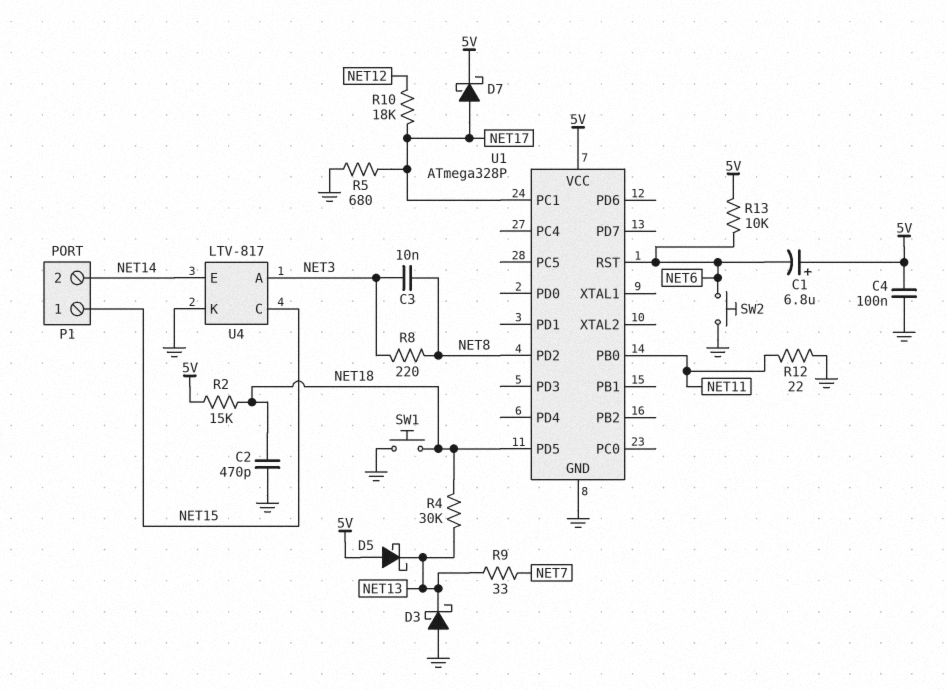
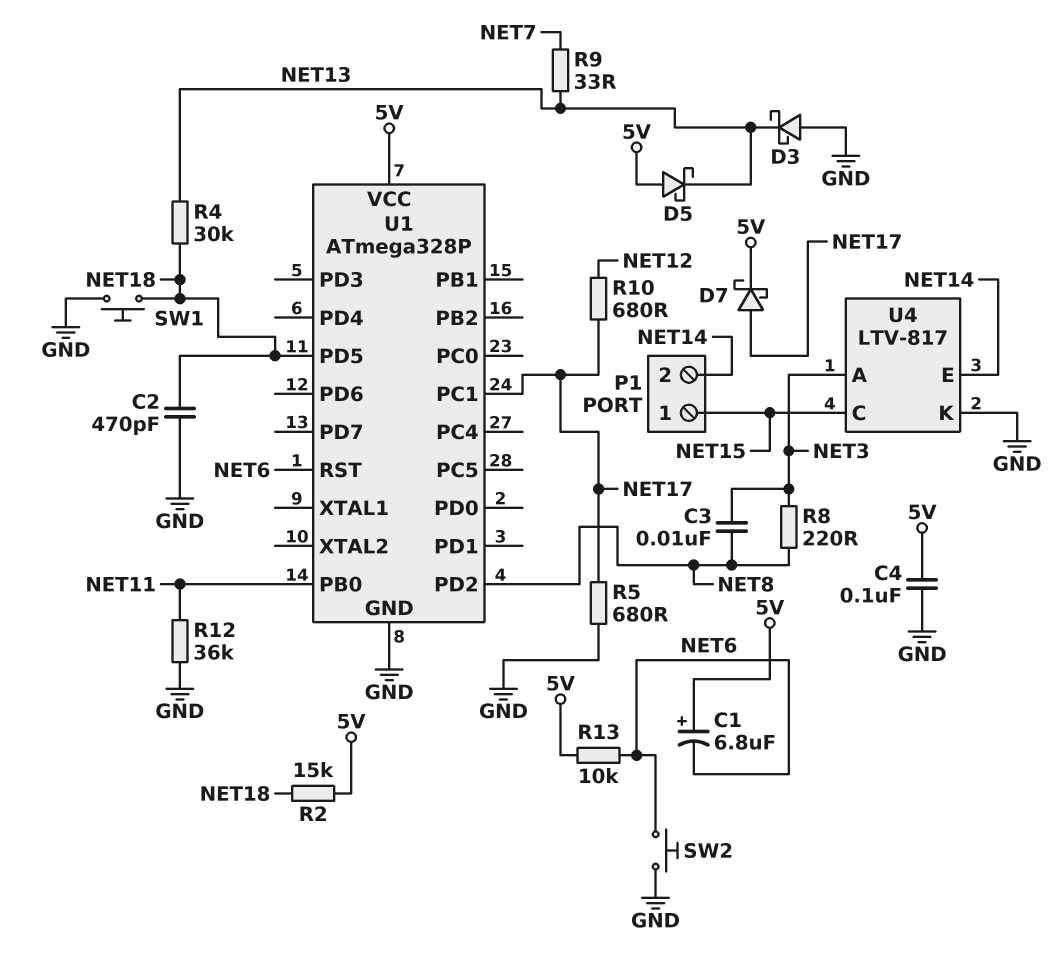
R10: 18k (NET12, NET17) -> 680 (NET12, NET17)
R12: 22 (GND, NET11) -> 36k (GND, NET11)

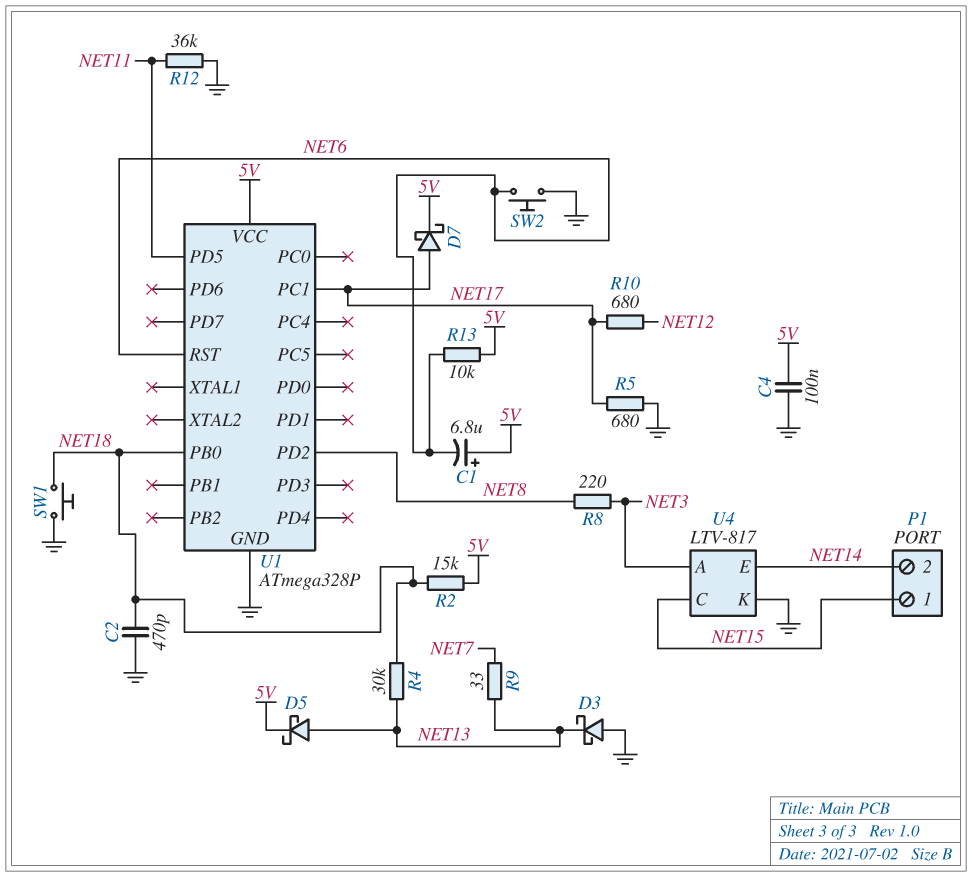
C3: 10nF (NET3, NET8) -> none
D5: schottky (A 5V, K NET13) -> schottky (A NET13, K 5V)
U1 pin PB0: NET11 -> NET18
U1 pin PD5: NET18 -> NET11

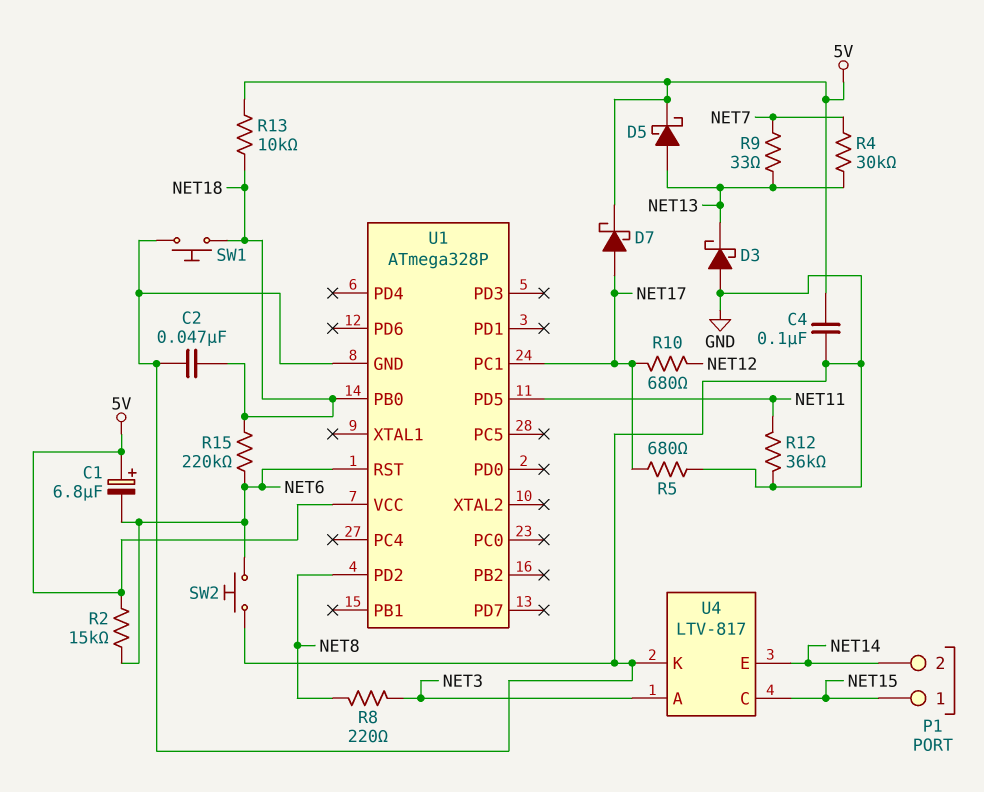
C2: 470pF (GND, NET18) -> 47nF (GND, NET18)
R2: 15k (5V, NET18) -> 15k (5V, NET6)
R4: 30k (NET13, NET18) -> 30k (NET7, NET13)
R13: 10k (5V, NET6) -> 10k (5V, NET18)
R15: none -> 220k (NET6, NET18)

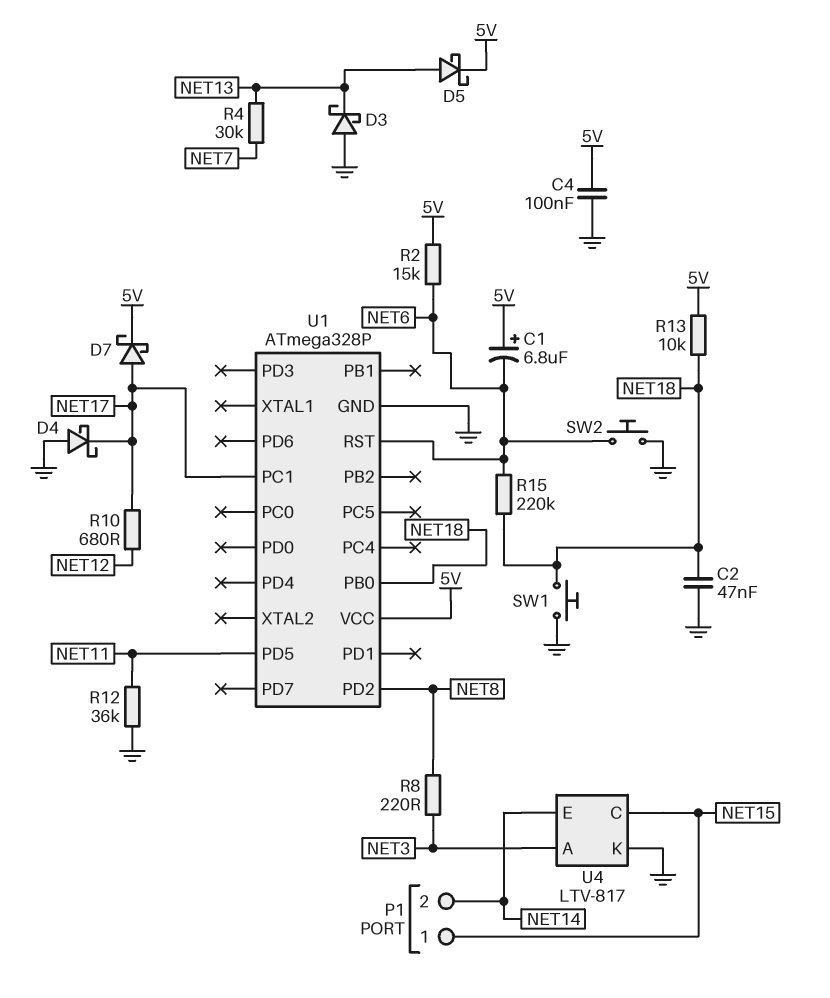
D4: none -> schottky (A GND, K NET17)
R5: 680 (GND, NET17) -> none
R9: 33 (NET7, NET13) -> none

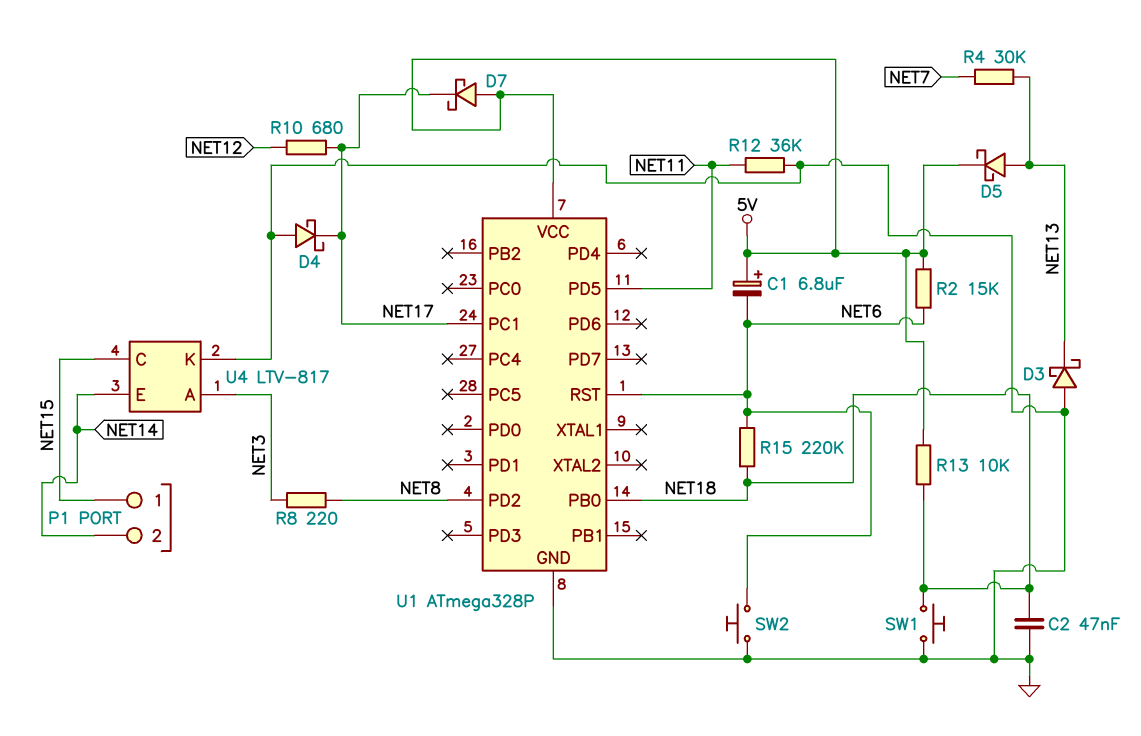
C4: 100nF (5V, GND) -> none
D7: schottky (A NET17, K 5V) -> schottky (A 5V, K NET17)

